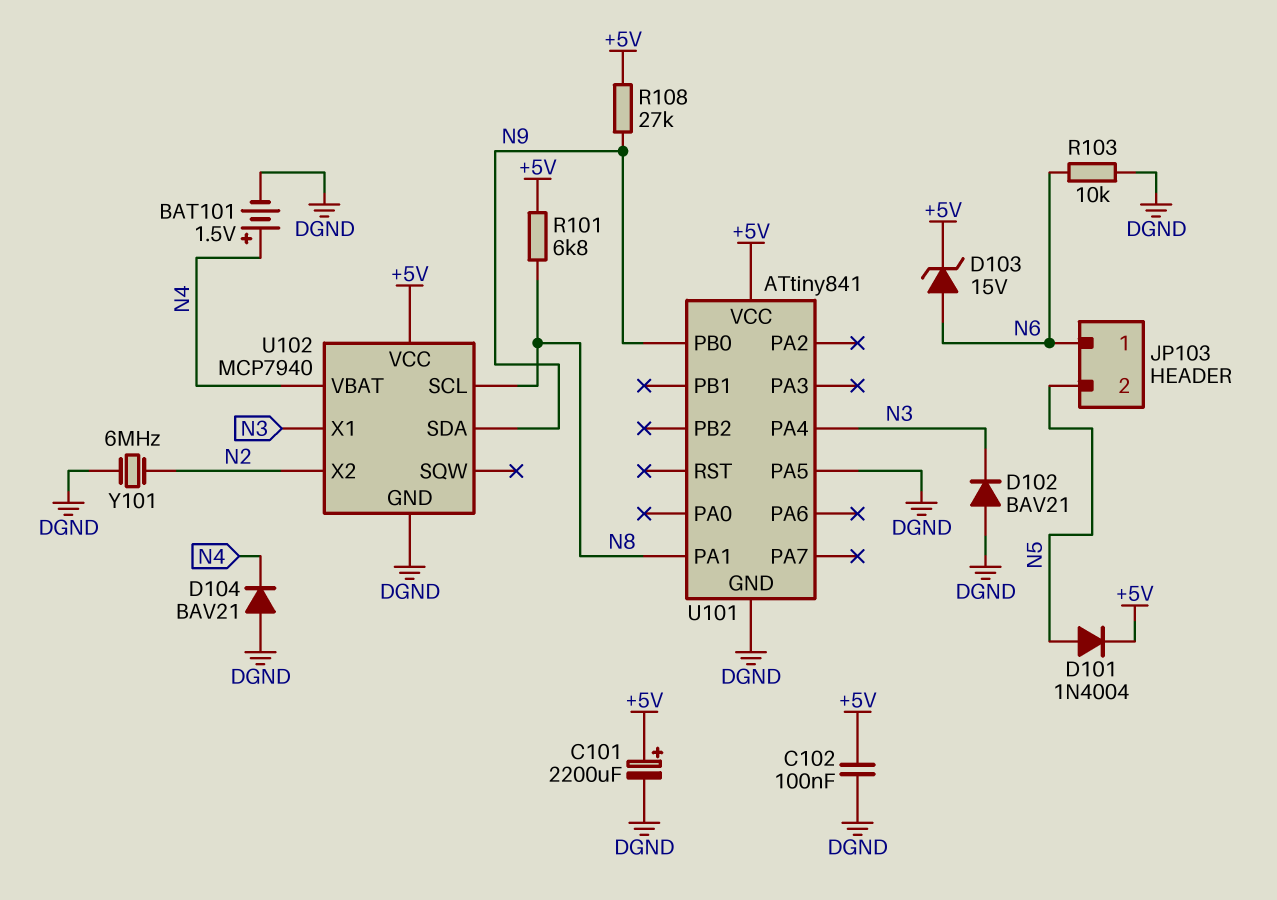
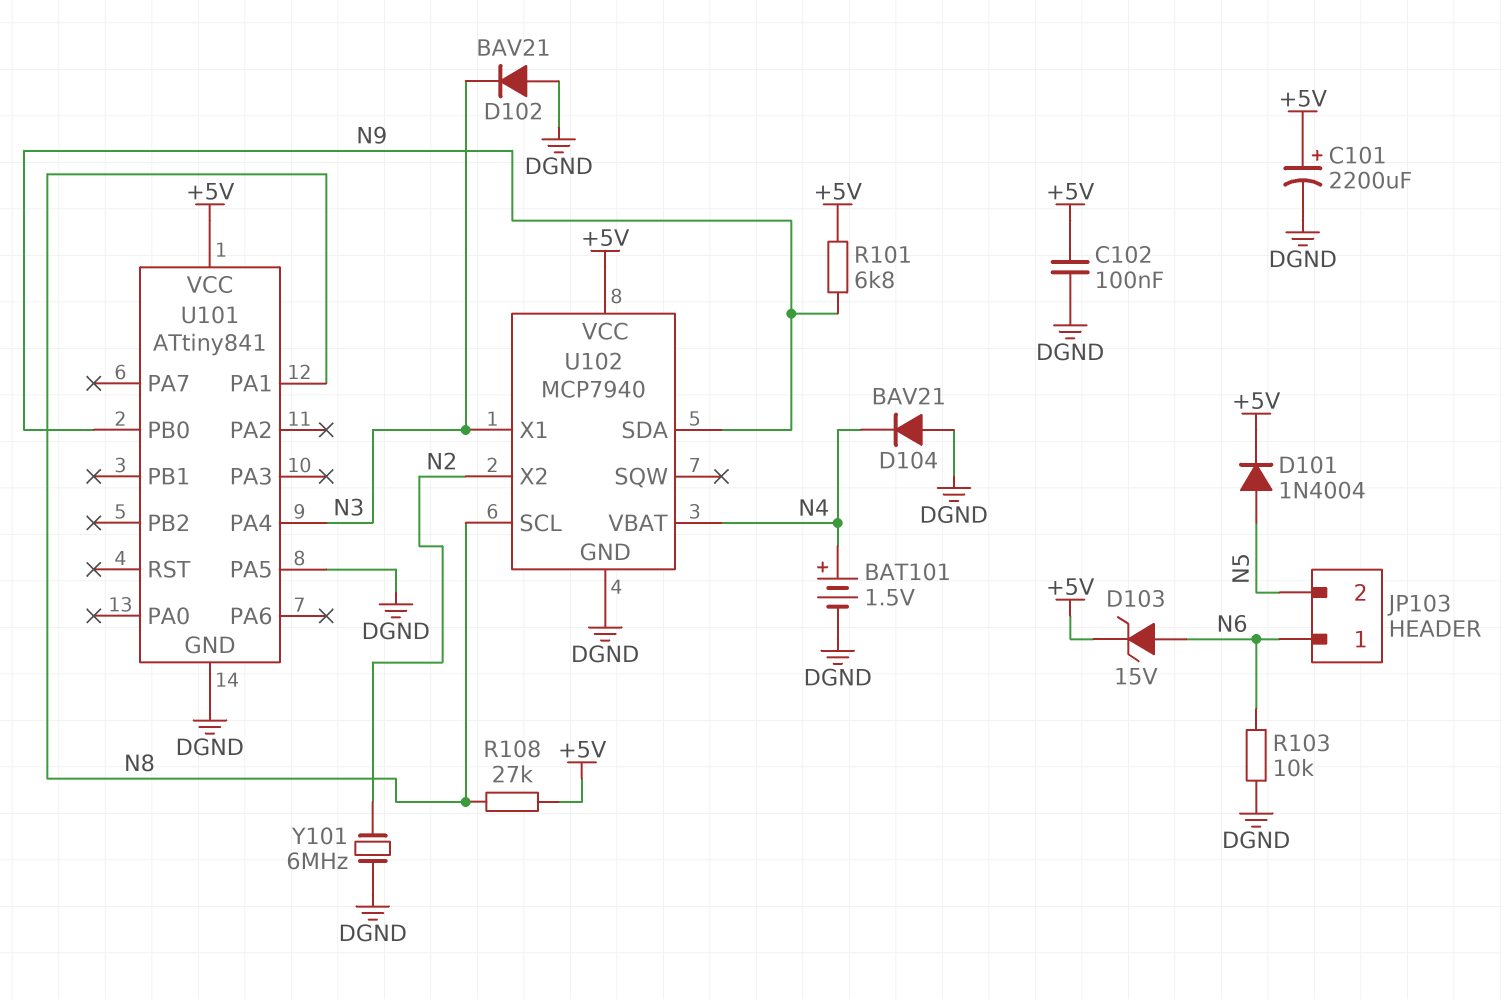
R101: 6.8k (+5V, N8) -> 6.8k (+5V, N9)
R108: 27k (+5V, N9) -> 27k (+5V, N8)

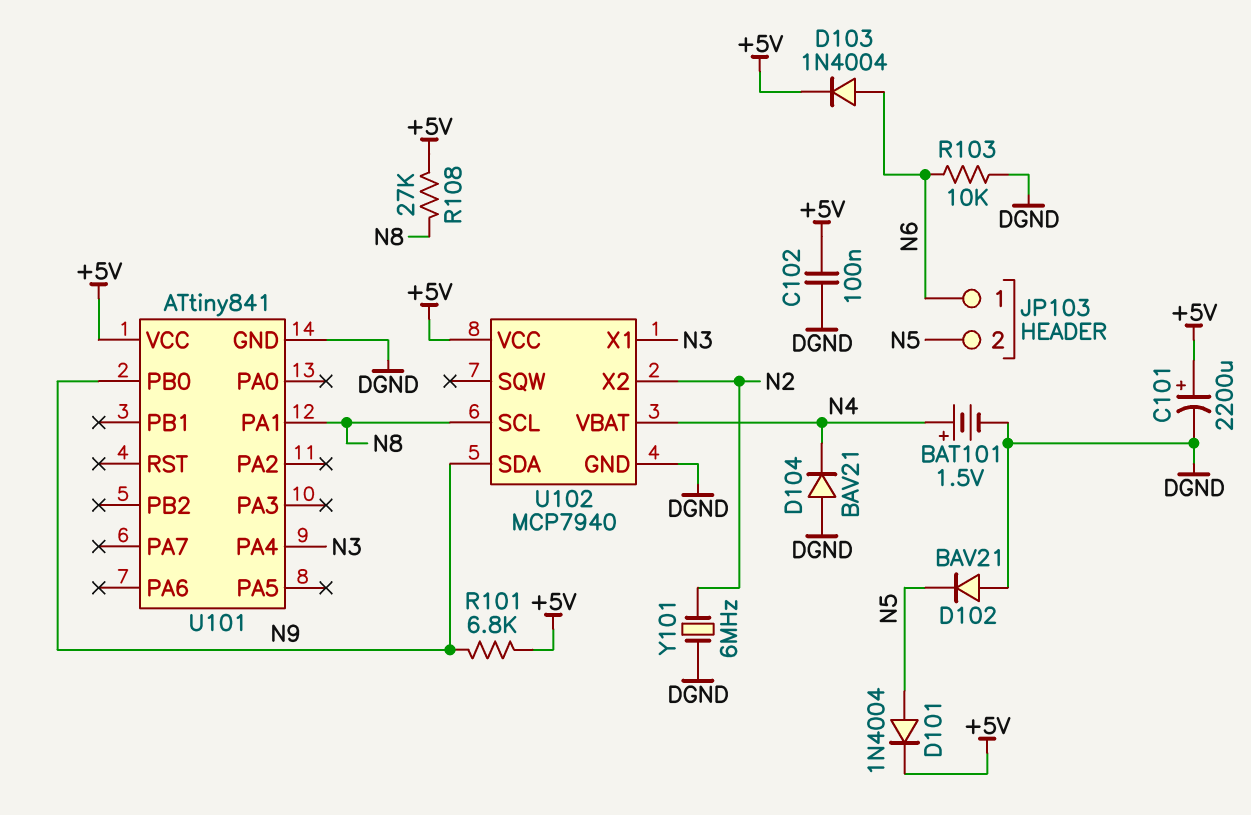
D102: diode BAV21 (A DGND, K N3) -> diode BAV21 (A DGND, K N5)
D103: zener 15V (A N6, K +5V) -> diode 1N4004 (A N6, K +5V)
U101 pin PA5: DGND -> none

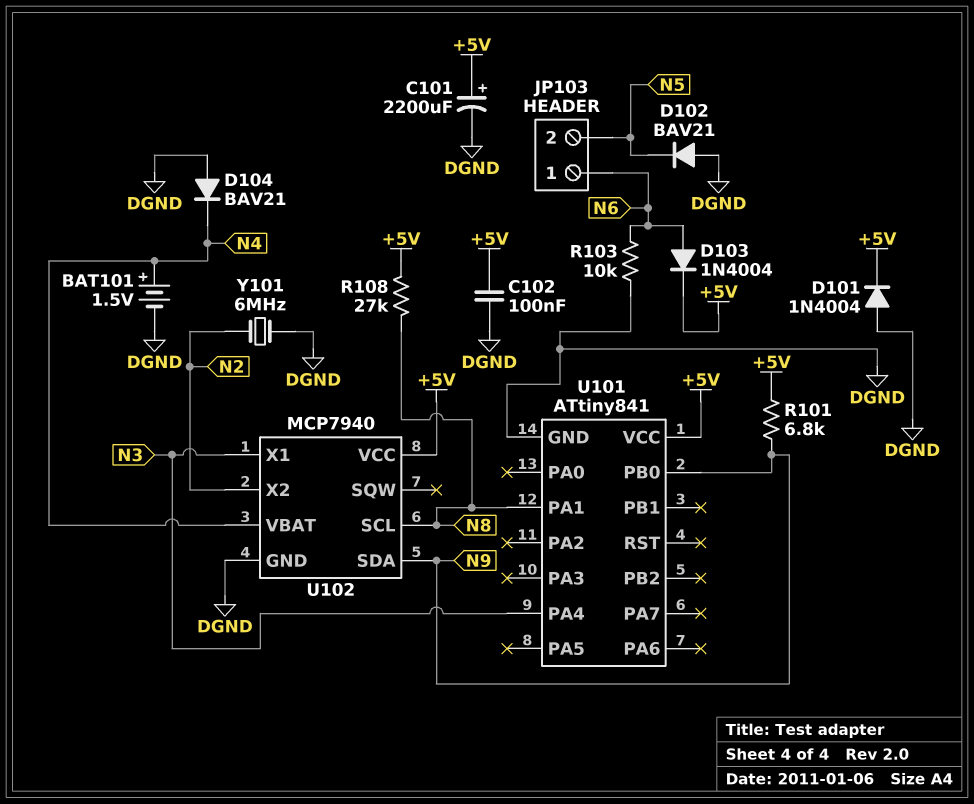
D101: diode 1N4004 (A N5, K +5V) -> diode 1N4004 (A DGND, K +5V)

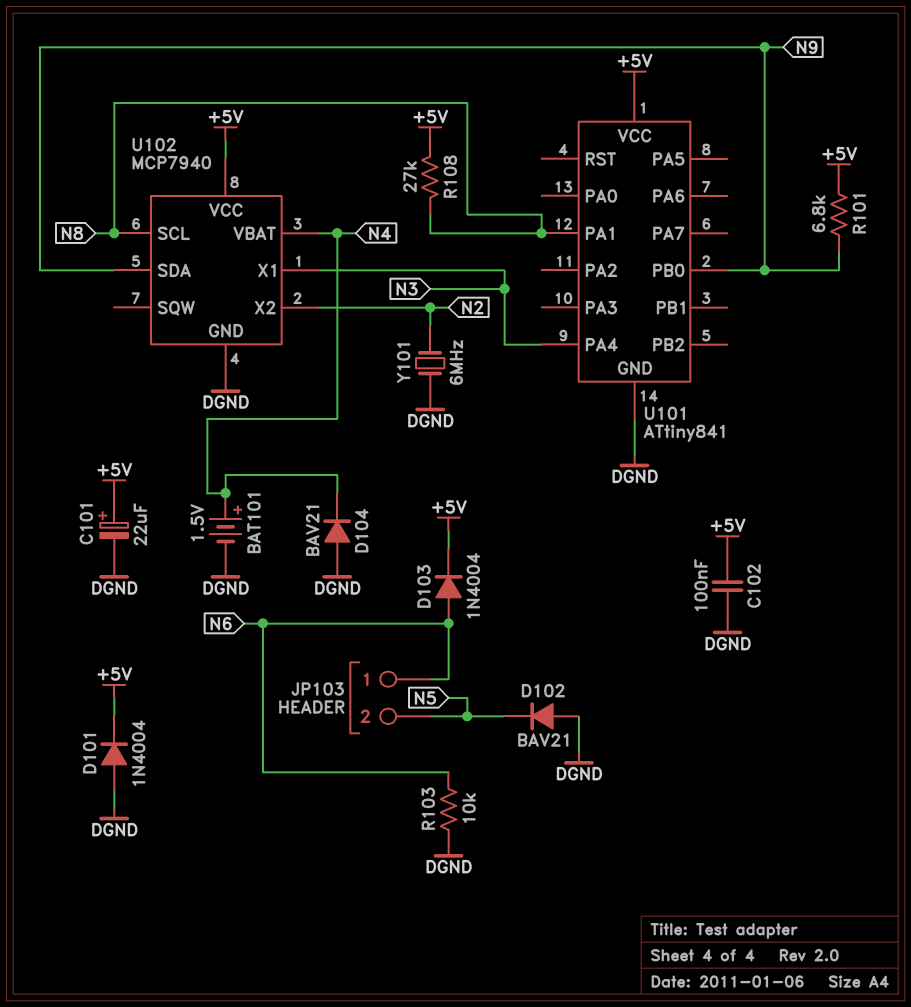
C101: 2200uF (plus +5V, minus DGND) -> 22uF (plus +5V, minus DGND)

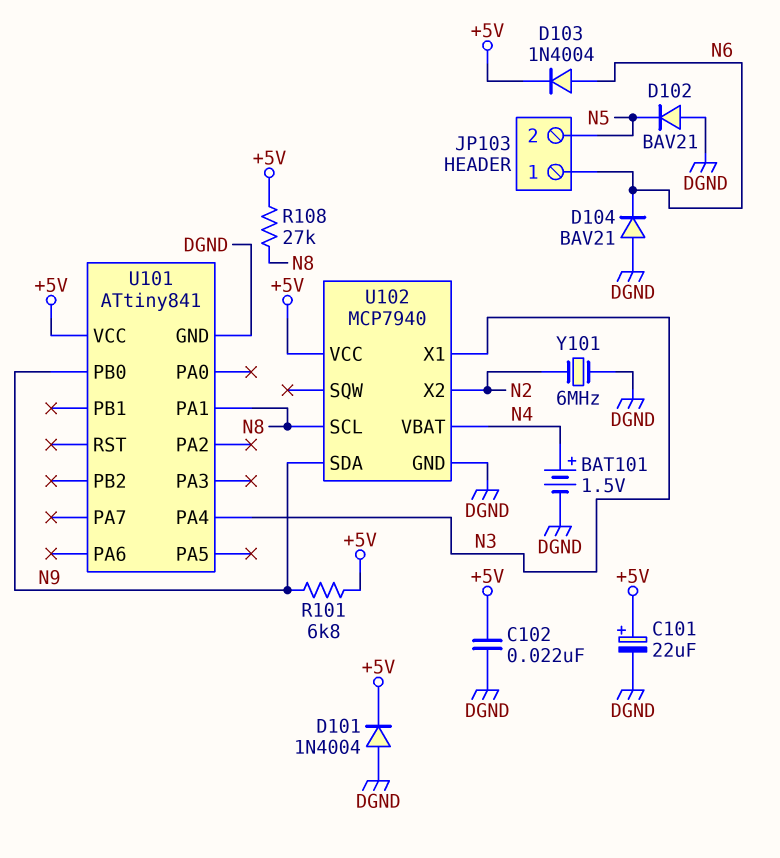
C102: 100nF (+5V, DGND) -> 22nF (+5V, DGND)
D104: diode BAV21 (A DGND, K N4) -> diode BAV21 (A DGND, K N6)
R103: 10k (DGND, N6) -> none

